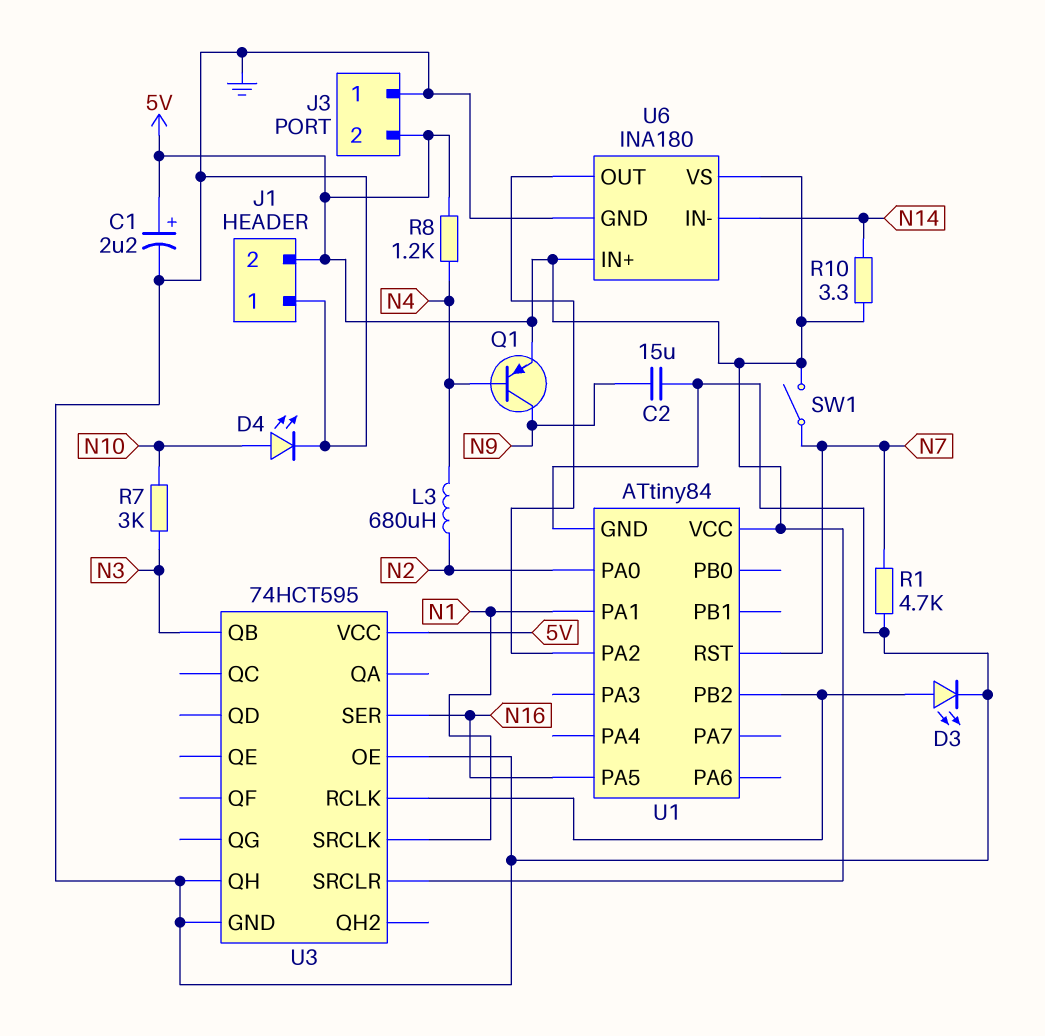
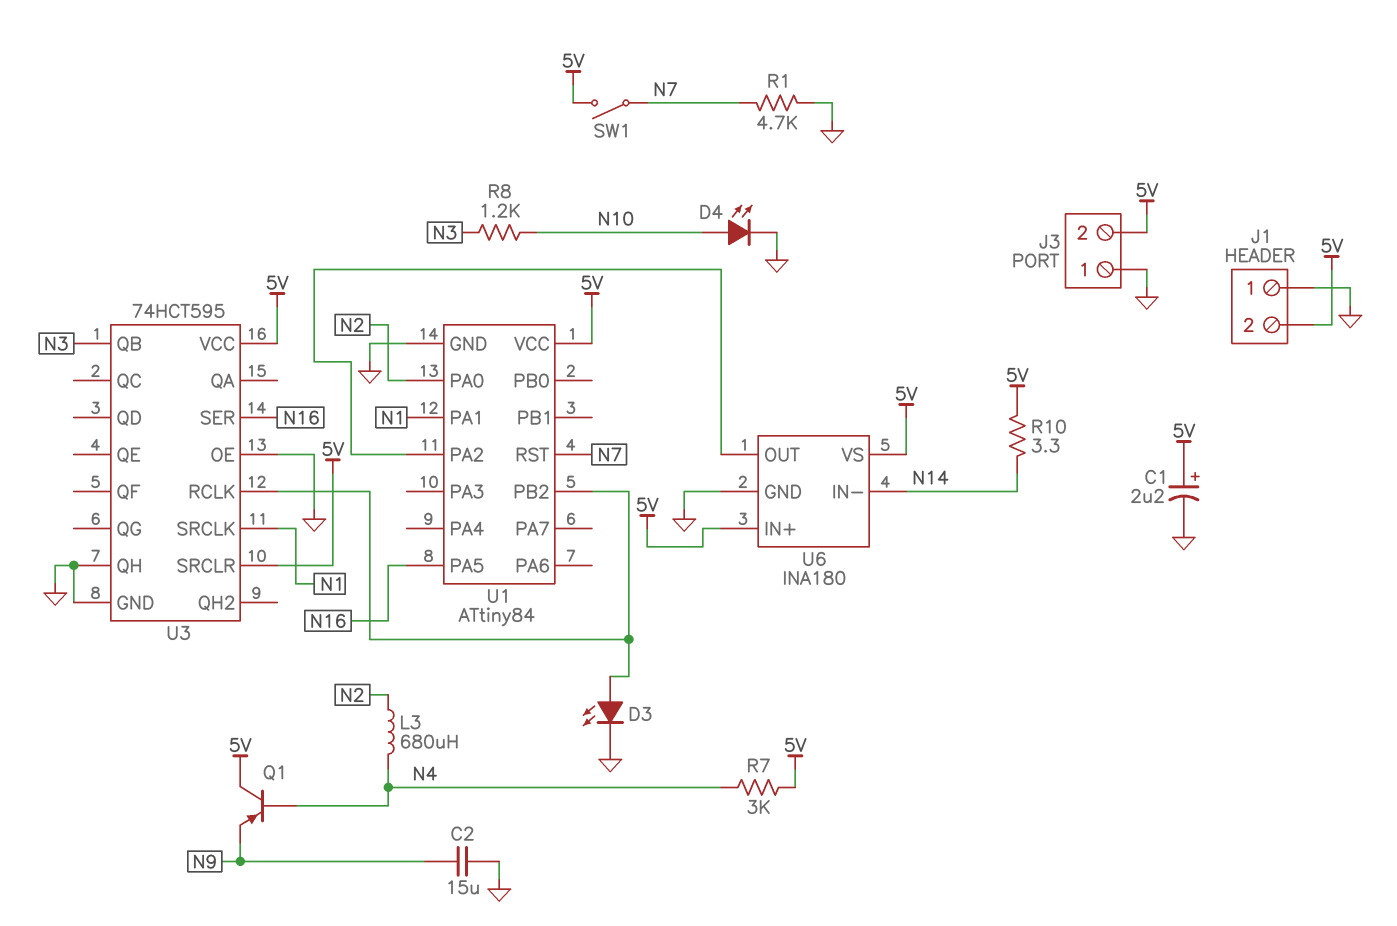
Q1: PNP (B N4, C N9, E 5V) -> PNP (B N4, C 5V, E N9)
R7: 3k (N3, N10) -> 3k (5V, N4)
R8: 1.2k (5V, N4) -> 1.2k (N3, N10)

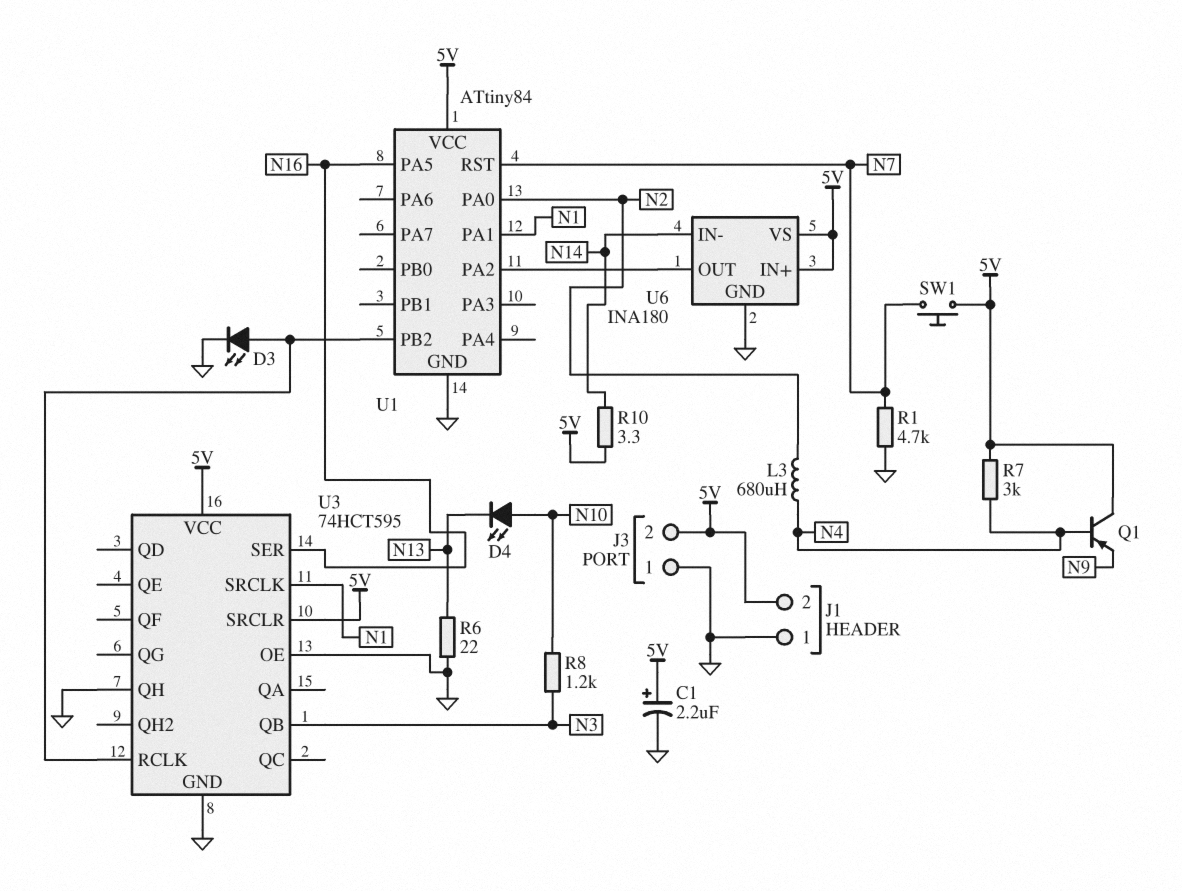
C2: 15uF (GND, N9) -> none
D4: LED (A N10, K GND) -> LED (A N10, K N13)
R6: none -> 22 (GND, N13)
SW1: switch (5V, N7) -> button (5V, N7)

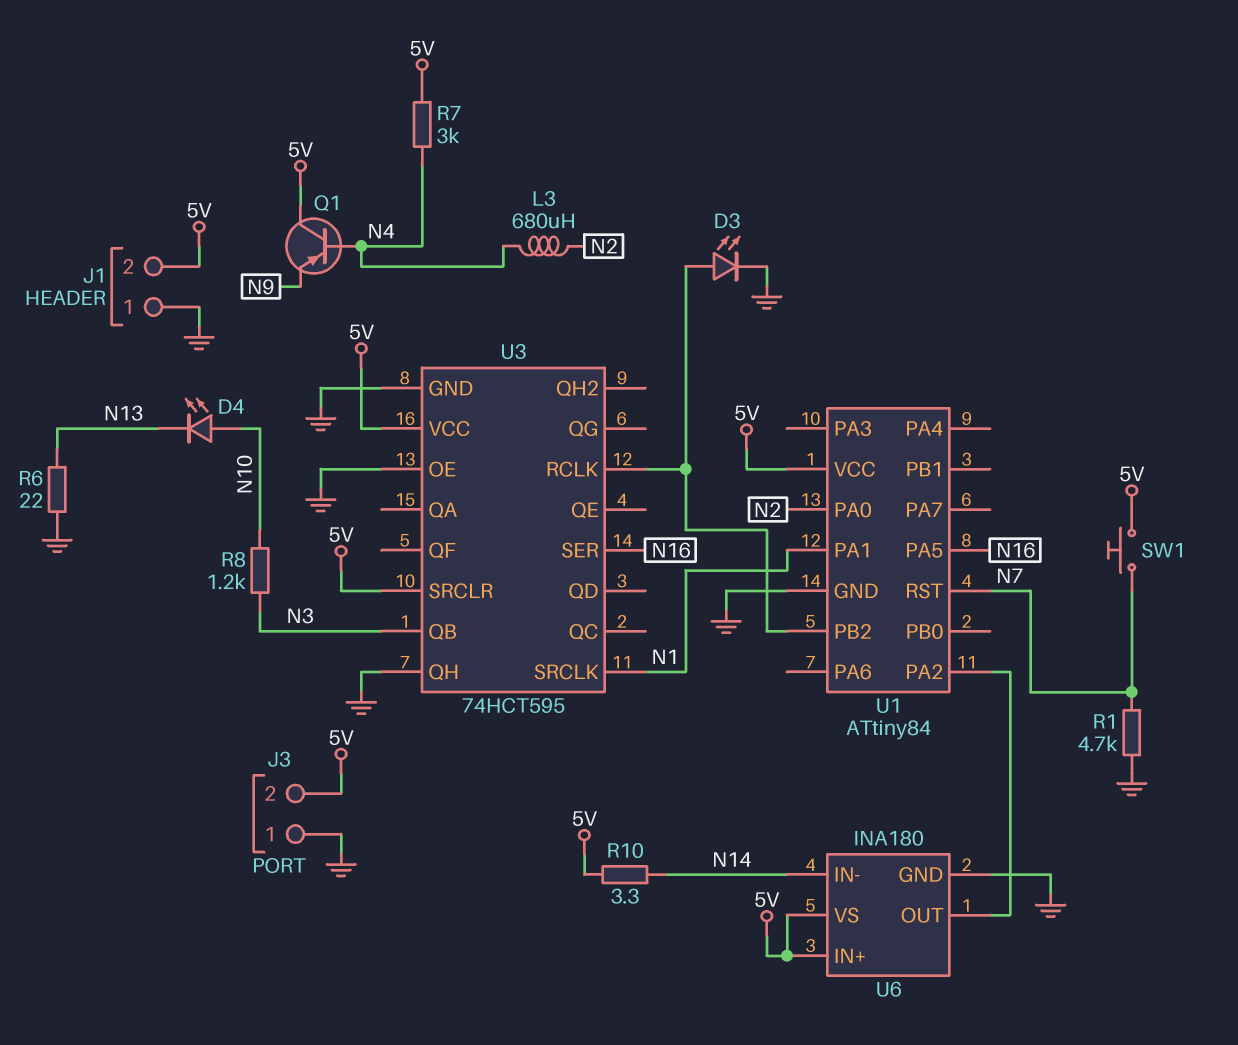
C1: 2.2uF (plus 5V, minus GND) -> none

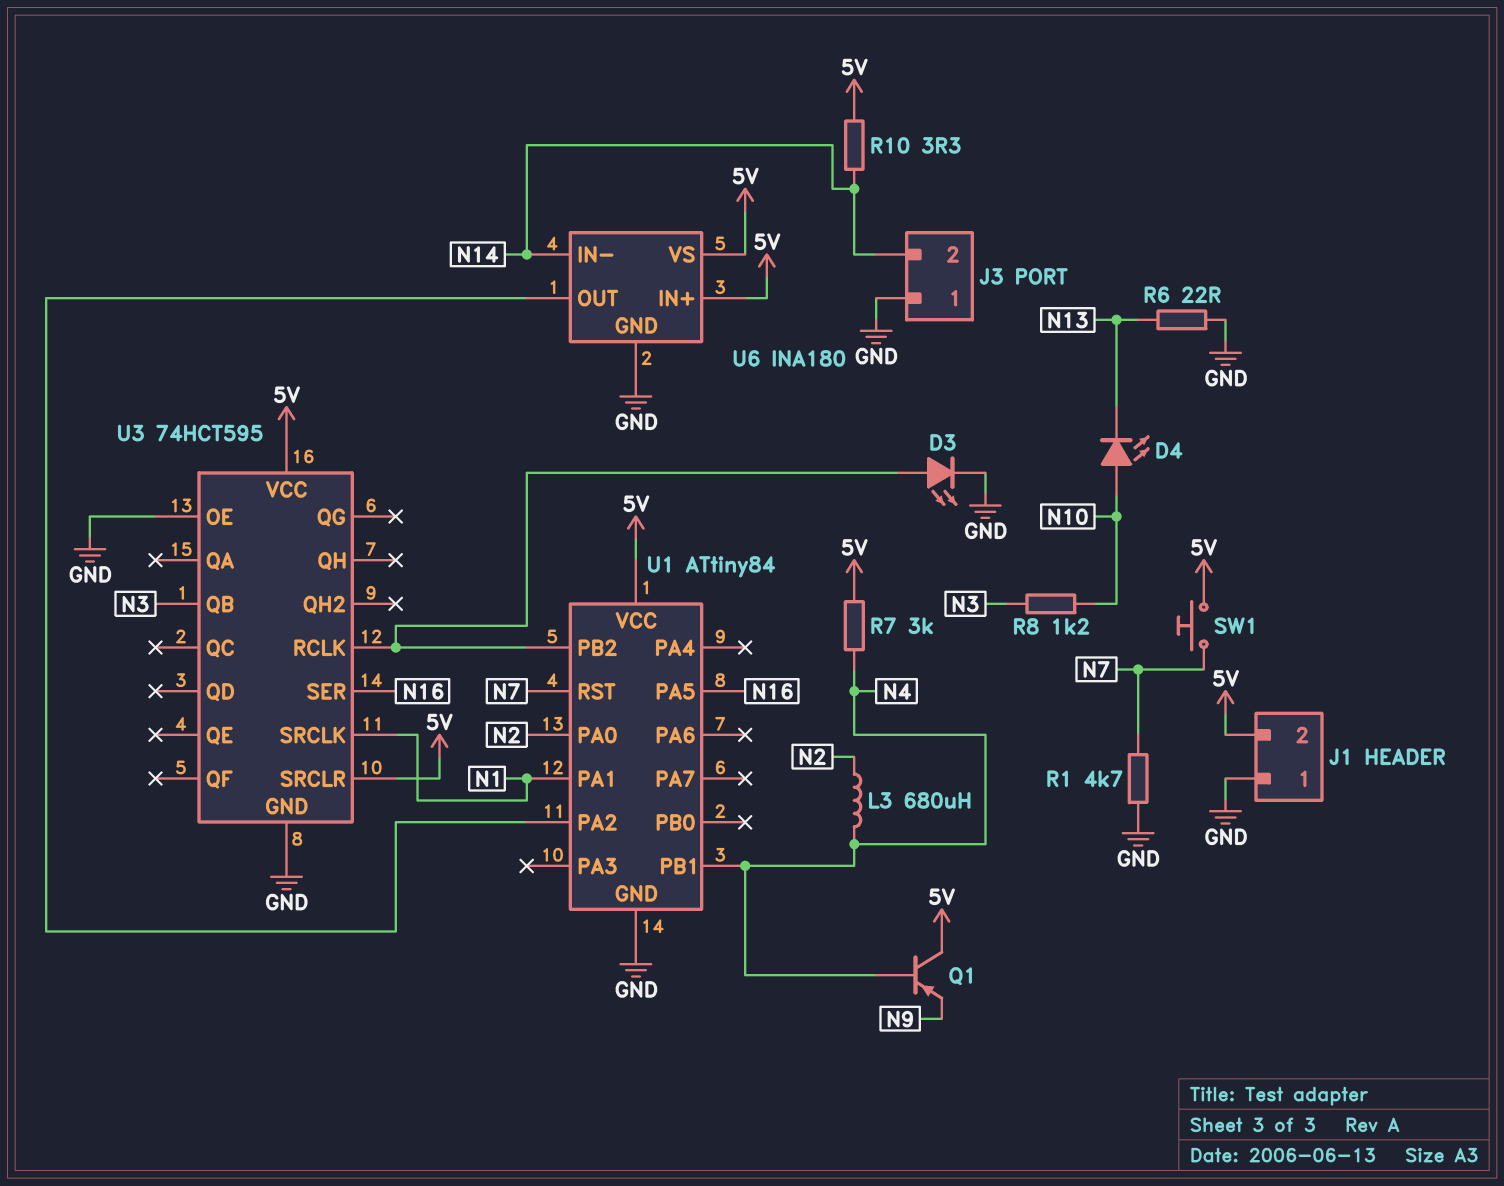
J3 pin 2: 5V -> N14
U1 pin PB1: none -> N4
U3 pin QH: GND -> none

